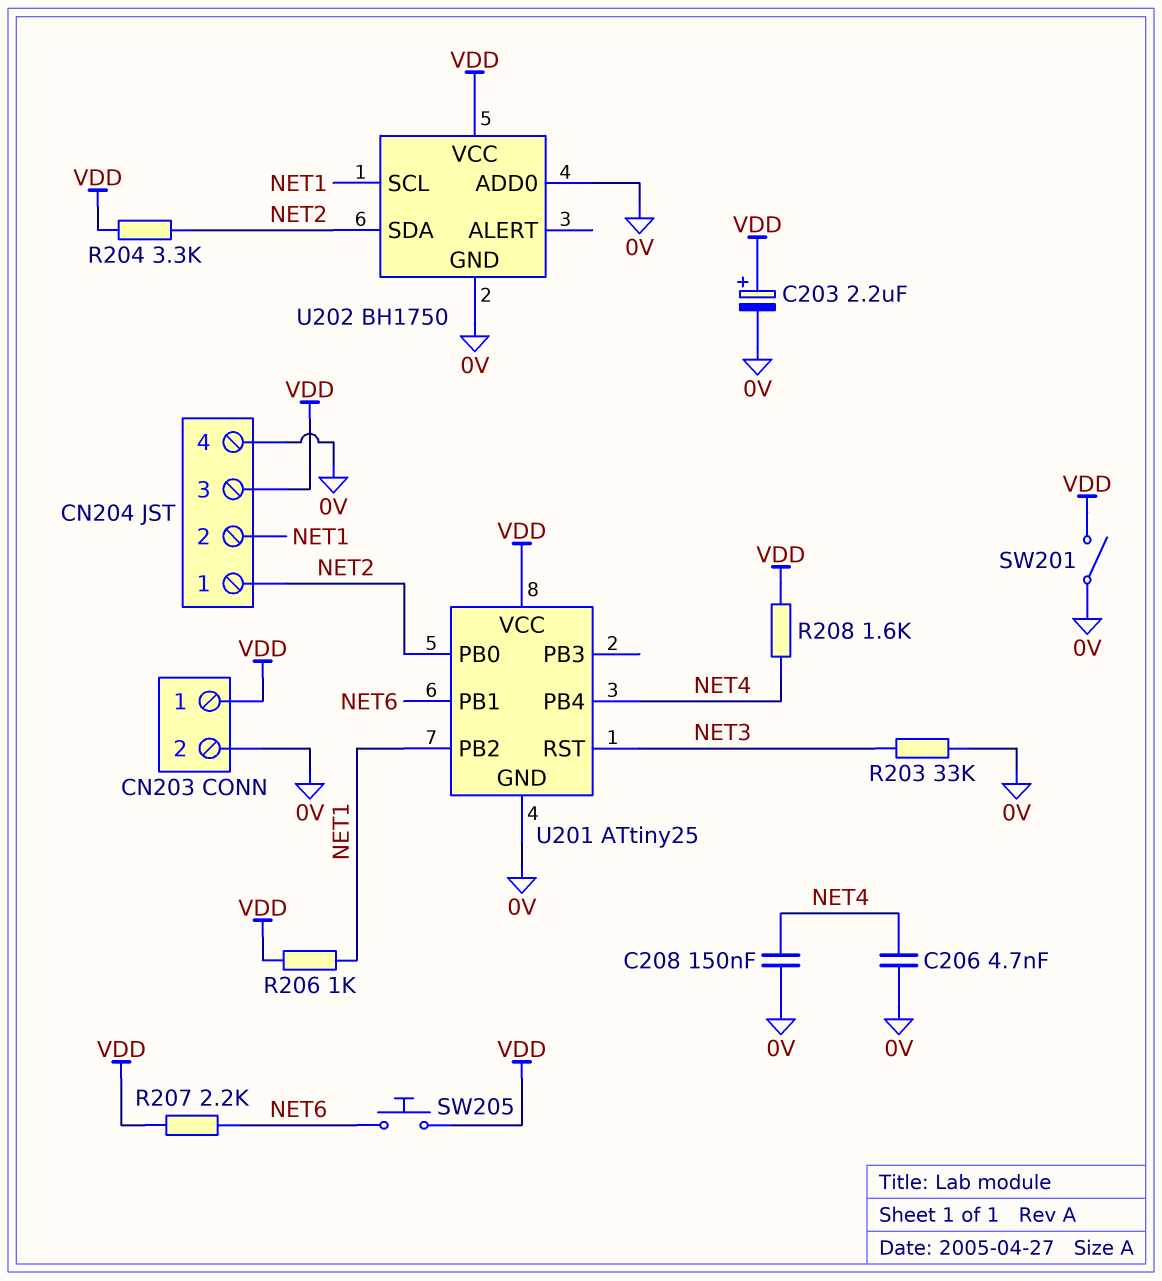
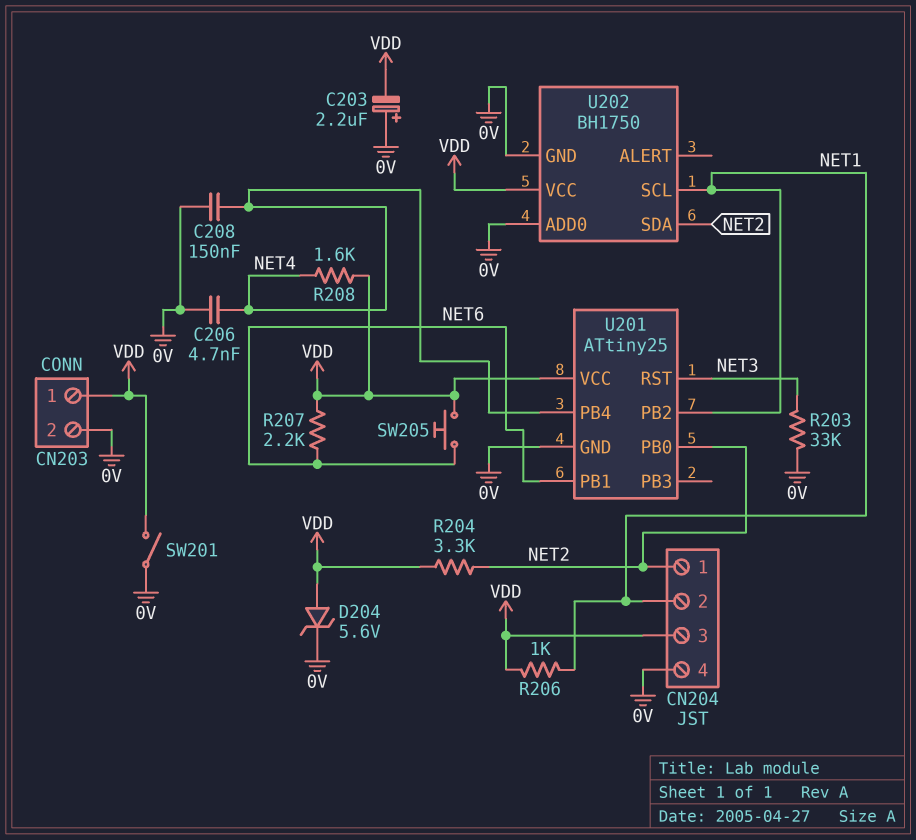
C203: 2.2uF (plus VDD, minus 0V) -> 2.2uF (plus 0V, minus VDD)
D204: none -> zener 5.6V (A VDD, K 0V)

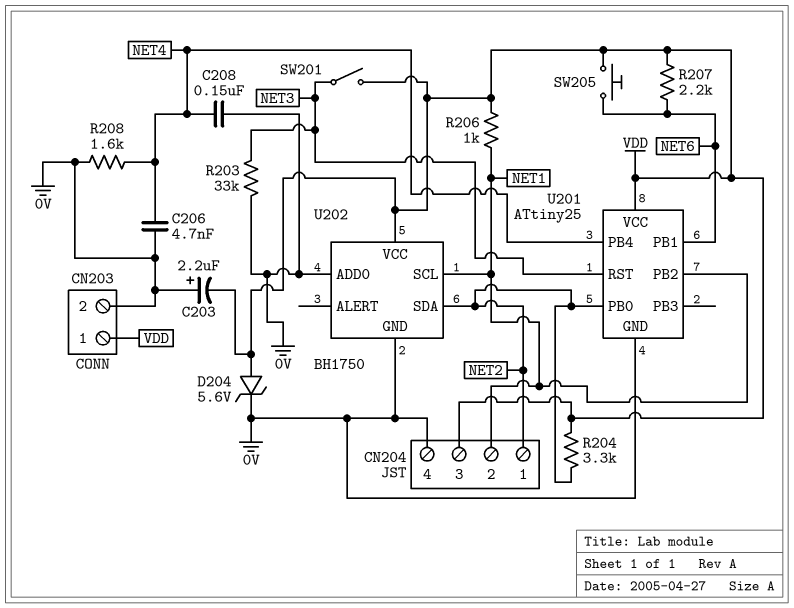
R208: 1.6k (NET4, VDD) -> 1.6k (0V, NET4)
SW201: switch (0V, VDD) -> switch (NET3, VDD)

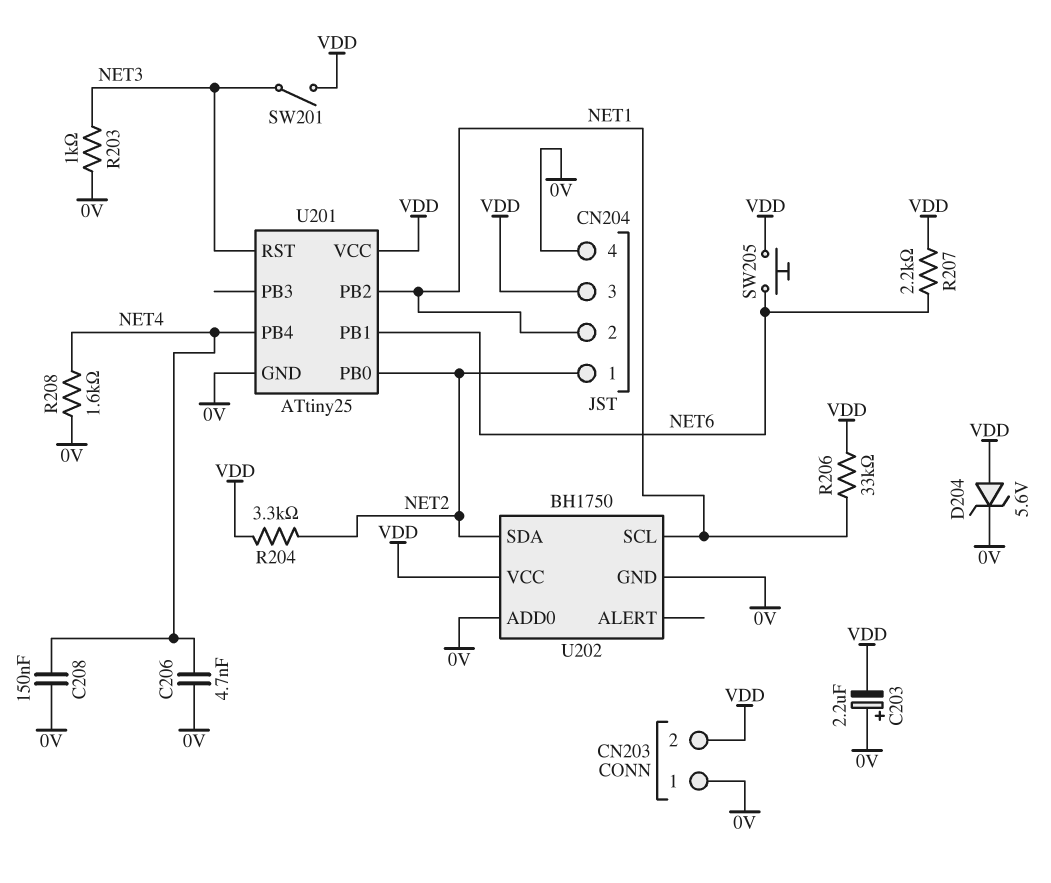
CN203 pin 1: VDD -> 0V
CN203 pin 2: 0V -> VDD
R203: 33k (0V, NET3) -> 1k (0V, NET3)
R206: 1k (NET1, VDD) -> 33k (NET1, VDD)

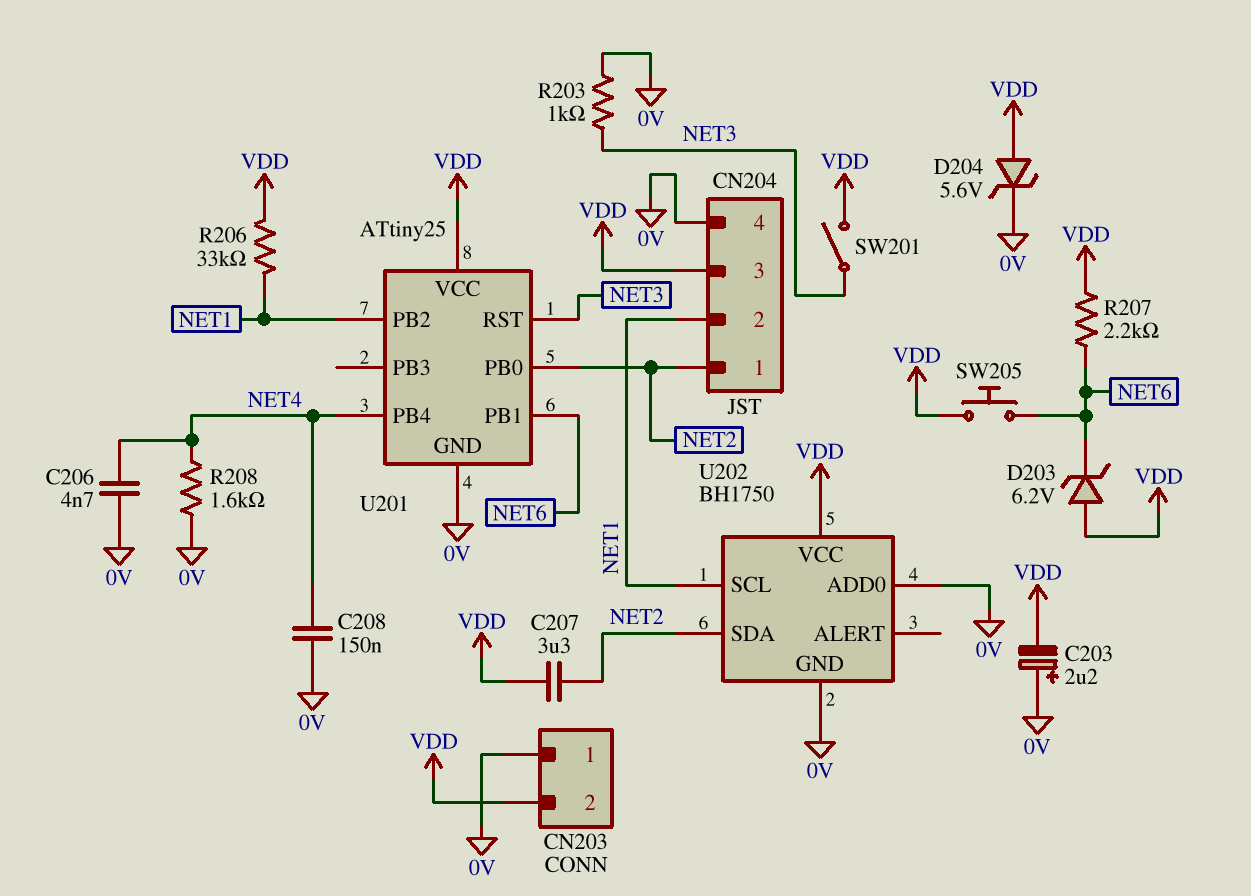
C207: none -> 3.3uF (NET2, VDD)
D203: none -> zener 6.2V (A VDD, K NET6)
R204: 3.3k (NET2, VDD) -> none

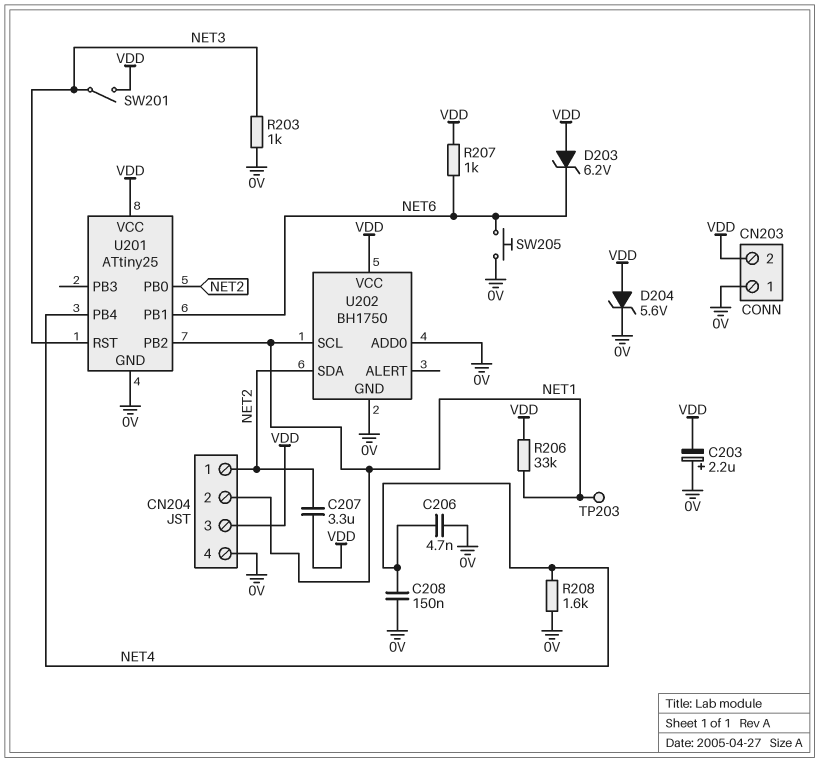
R207: 2.2k (NET6, VDD) -> 1k (NET6, VDD)
SW205: button (NET6, VDD) -> button (0V, NET6)
TP203: none -> test point (NET1)

